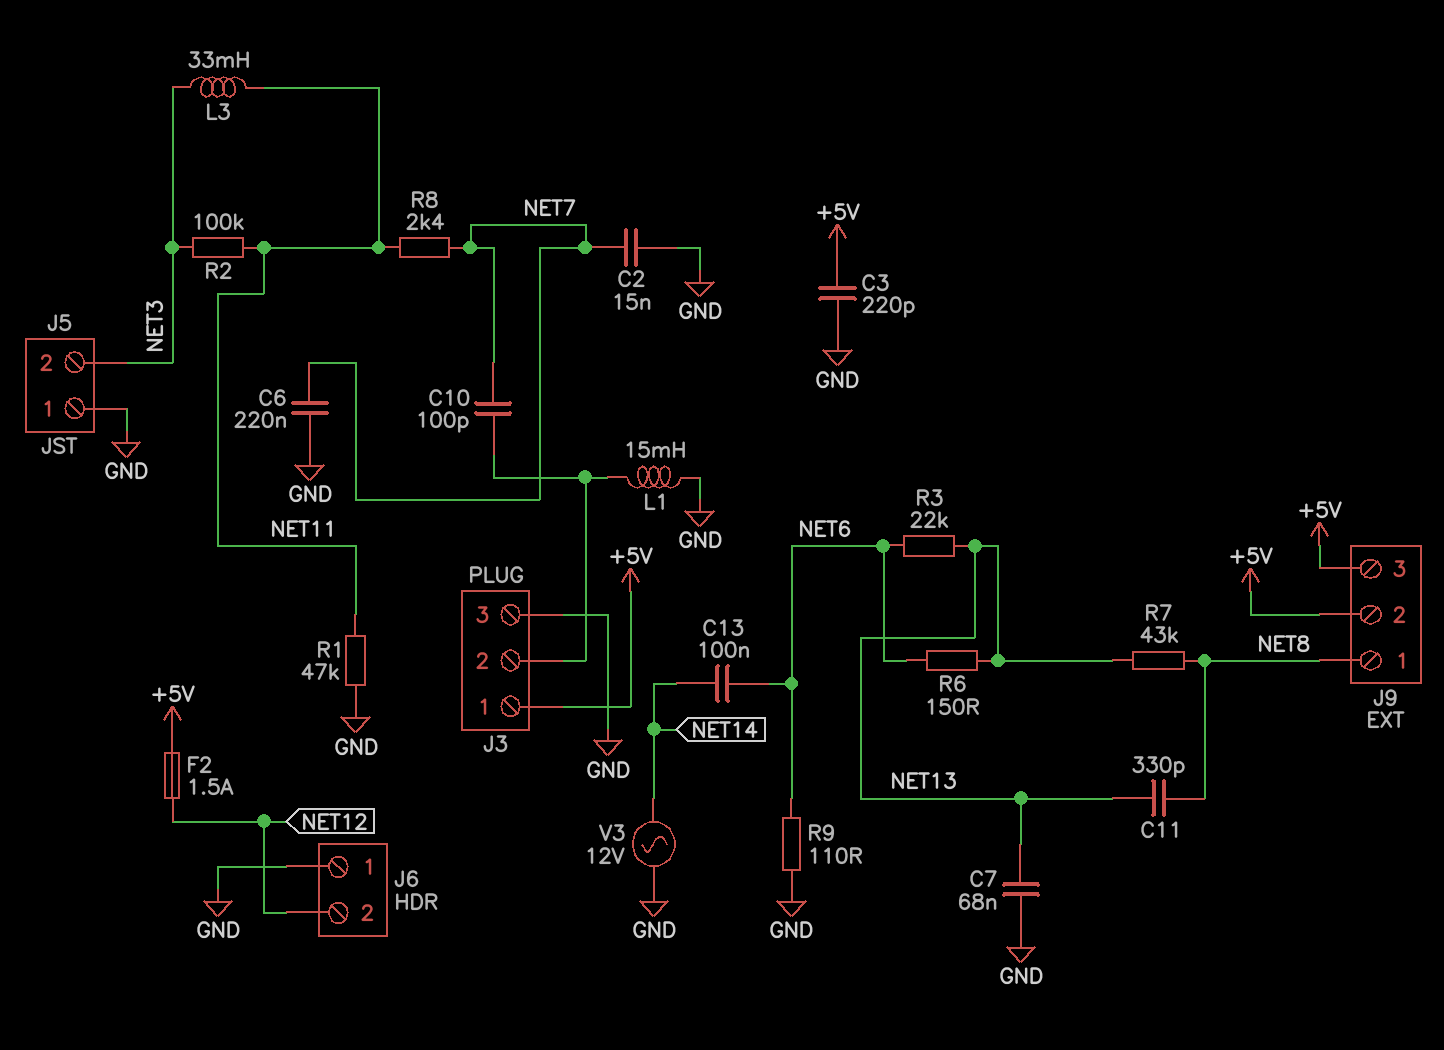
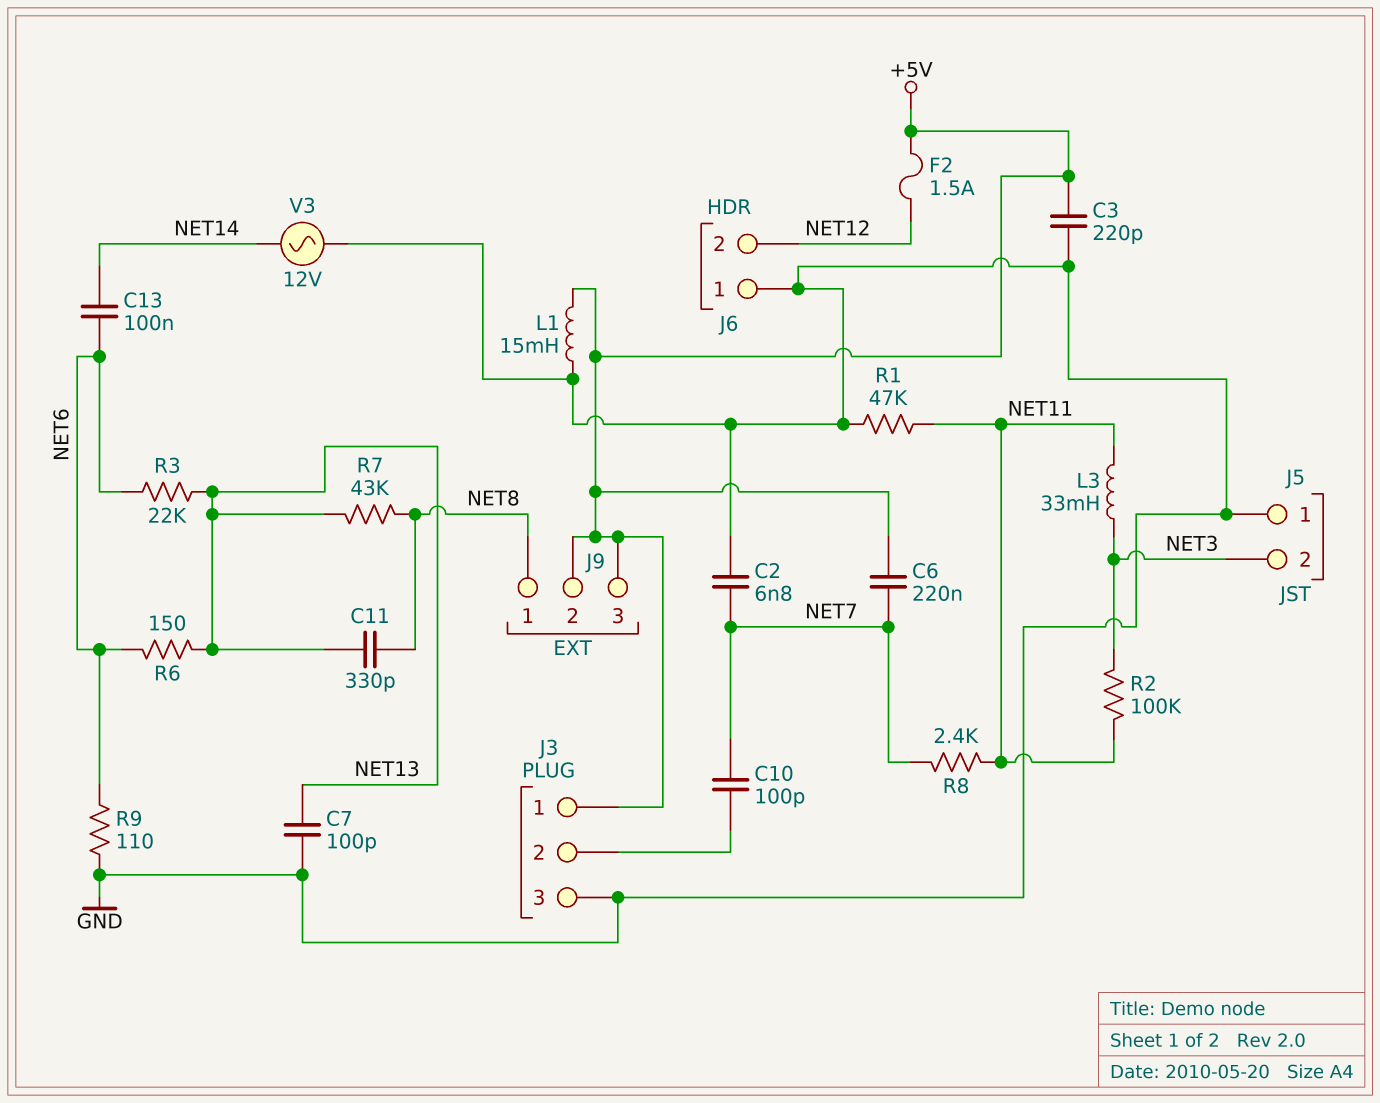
C2: 15nF (GND, NET7) -> 6.8nF (GND, NET7)
C6: 220nF (GND, NET7) -> 220nF (+5V, NET7)
C7: 68nF (GND, NET13) -> 100pF (GND, NET13)
L1: 15mH (GND, J3/2) -> 15mH (+5V, GND)

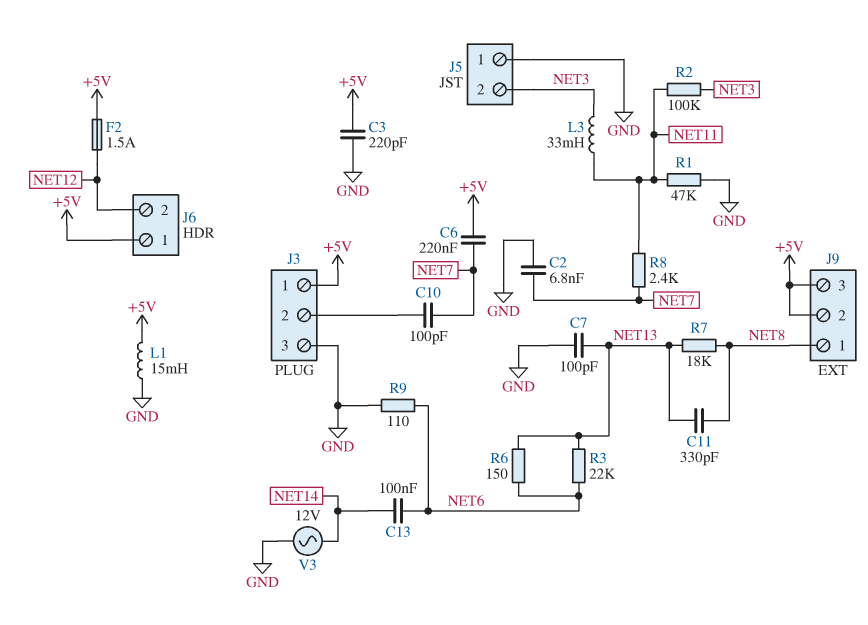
J6 pin 1: GND -> +5V
R7: 43k (NET8, NET13) -> 18k (NET8, NET13)

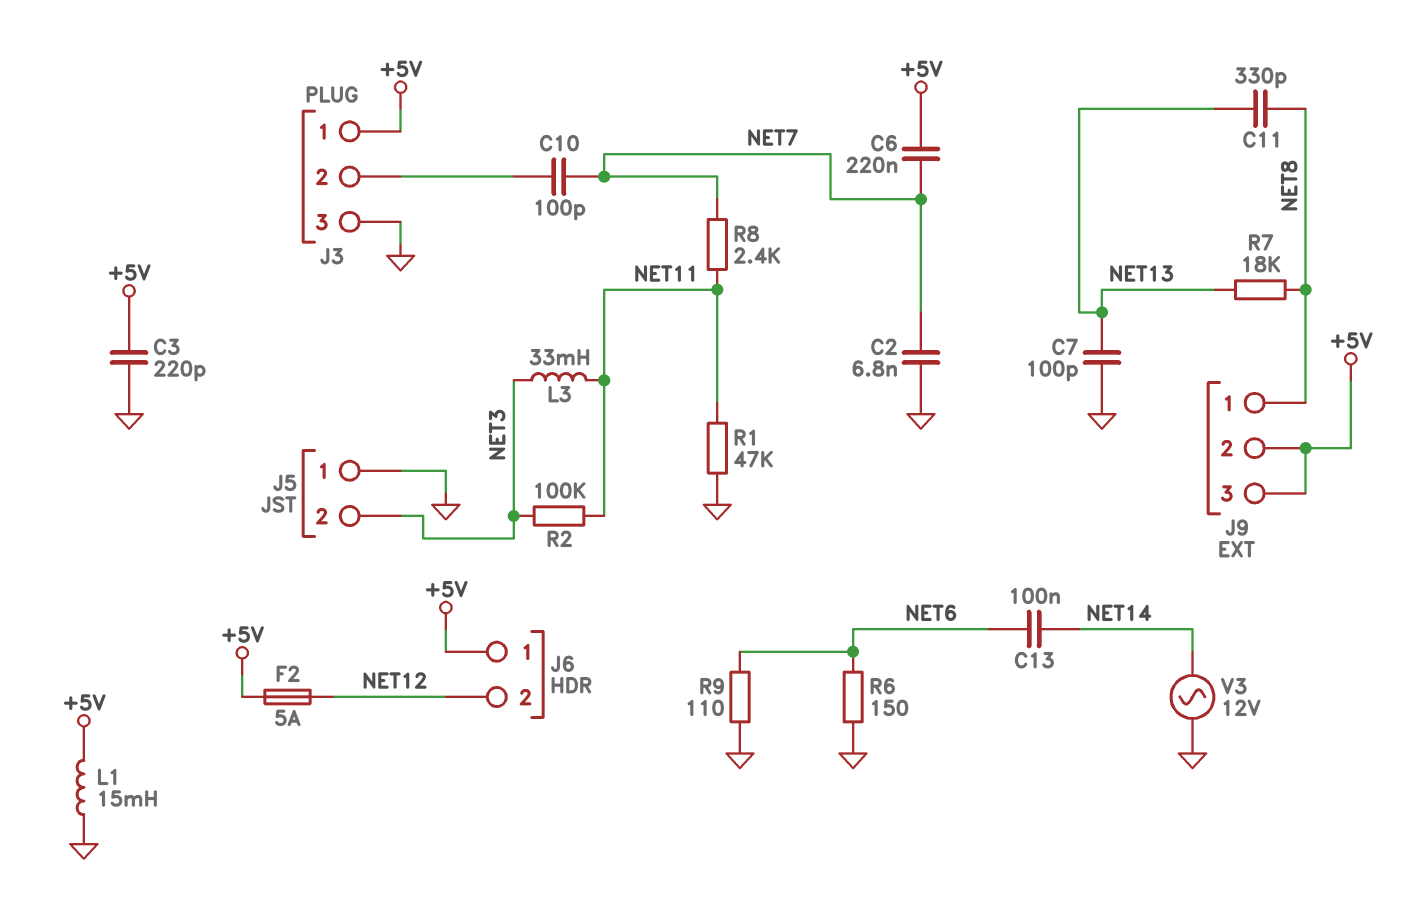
F2: 1.5A (+5V, NET12) -> 5A (+5V, NET12)
R3: 22k (NET6, NET13) -> none
R6: 150 (NET6, NET13) -> 150 (GND, NET6)

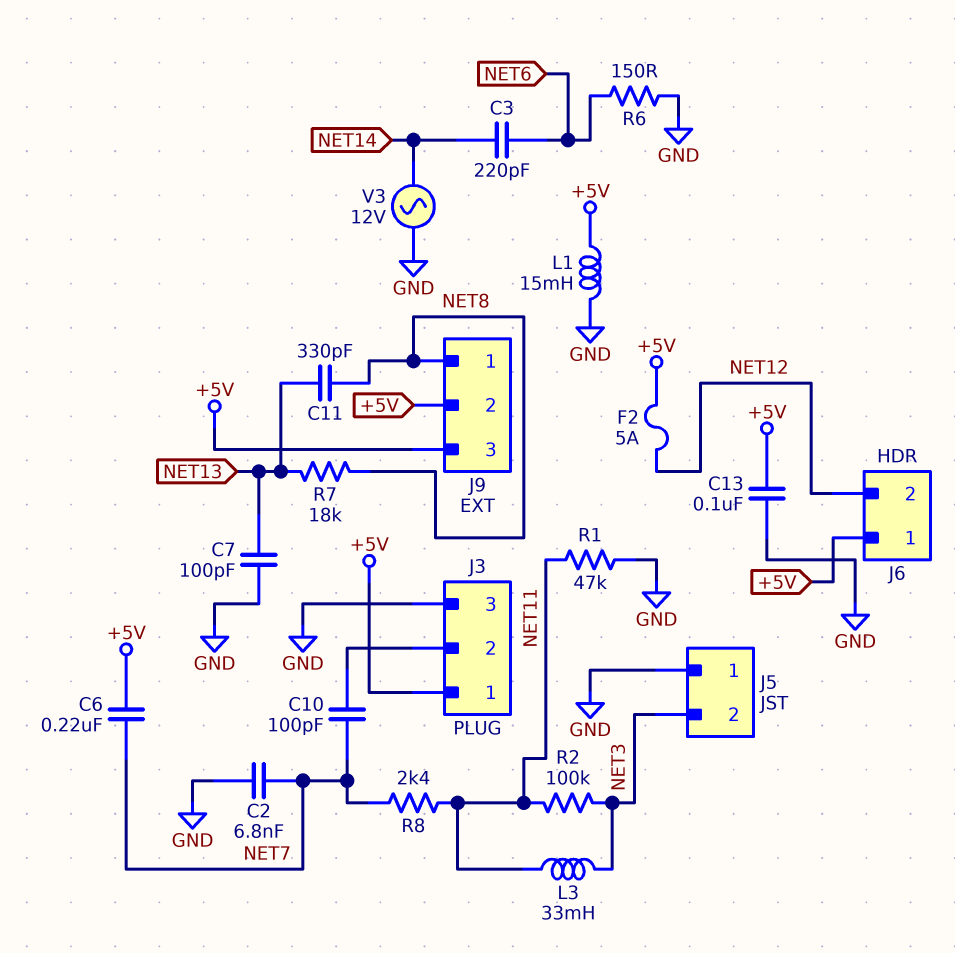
C3: 220pF (+5V, GND) -> 220pF (NET6, NET14)
C13: 100nF (NET6, NET14) -> 100nF (+5V, GND)
R9: 110 (GND, NET6) -> none

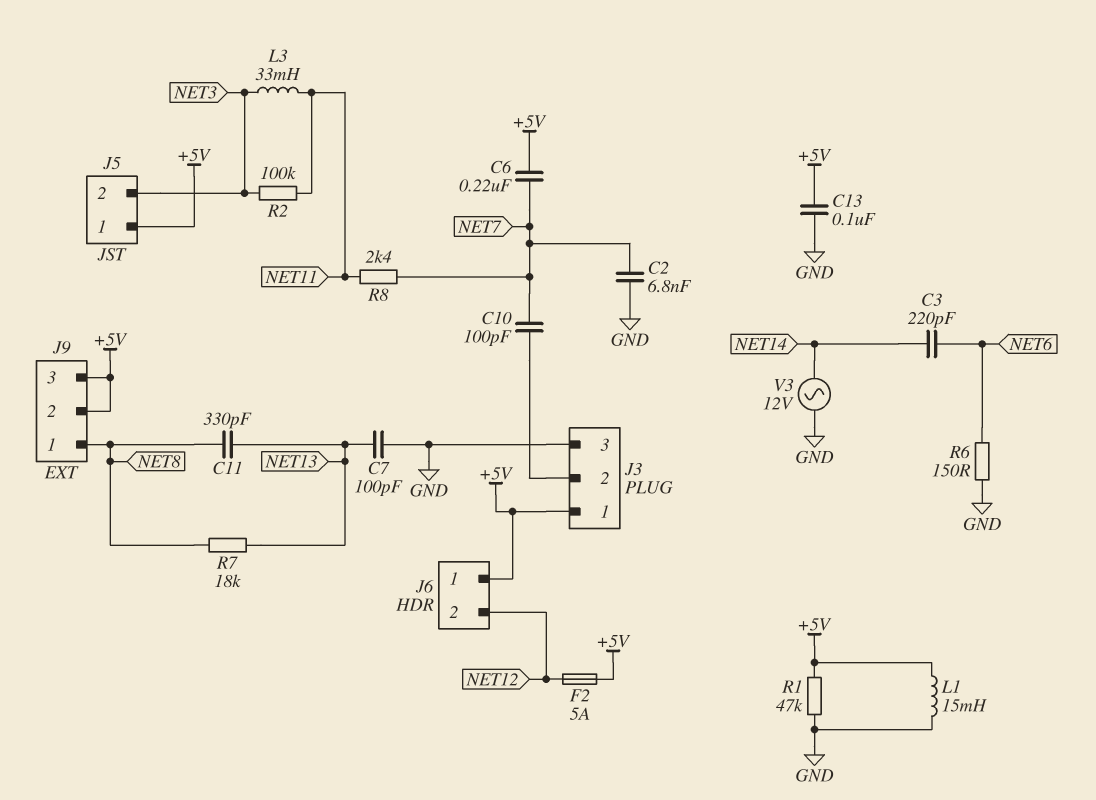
J5 pin 1: GND -> +5V
R1: 47k (GND, NET11) -> 47k (+5V, GND)

